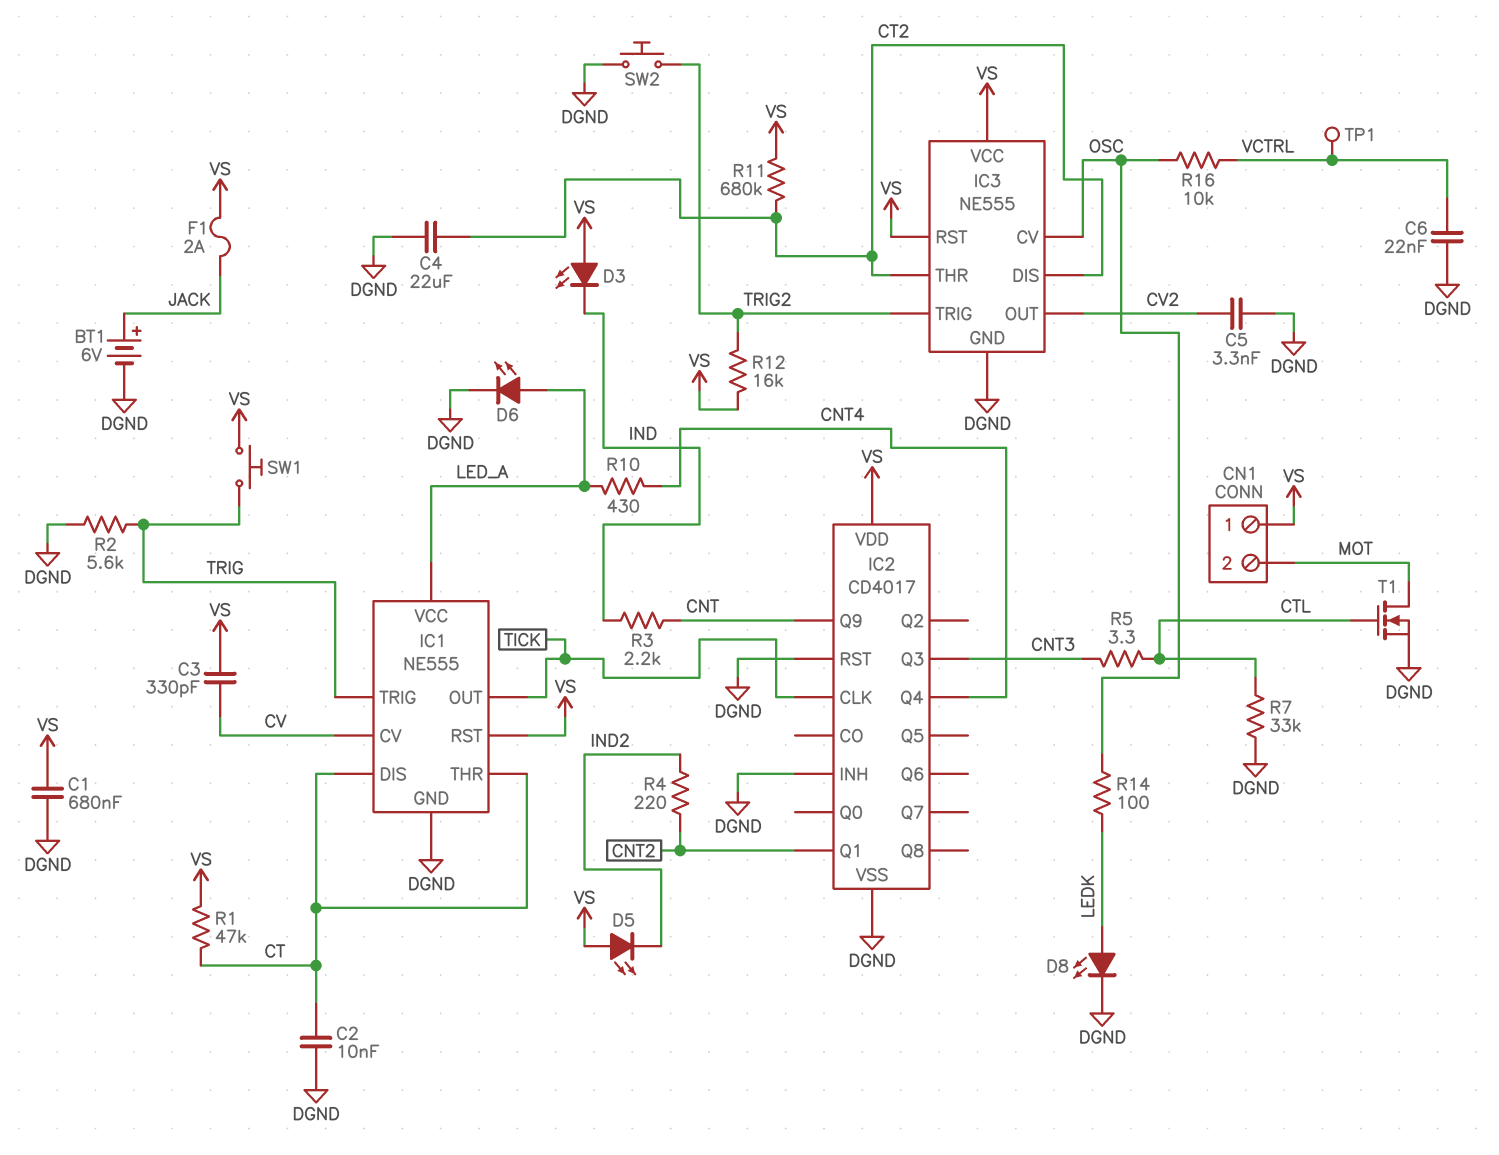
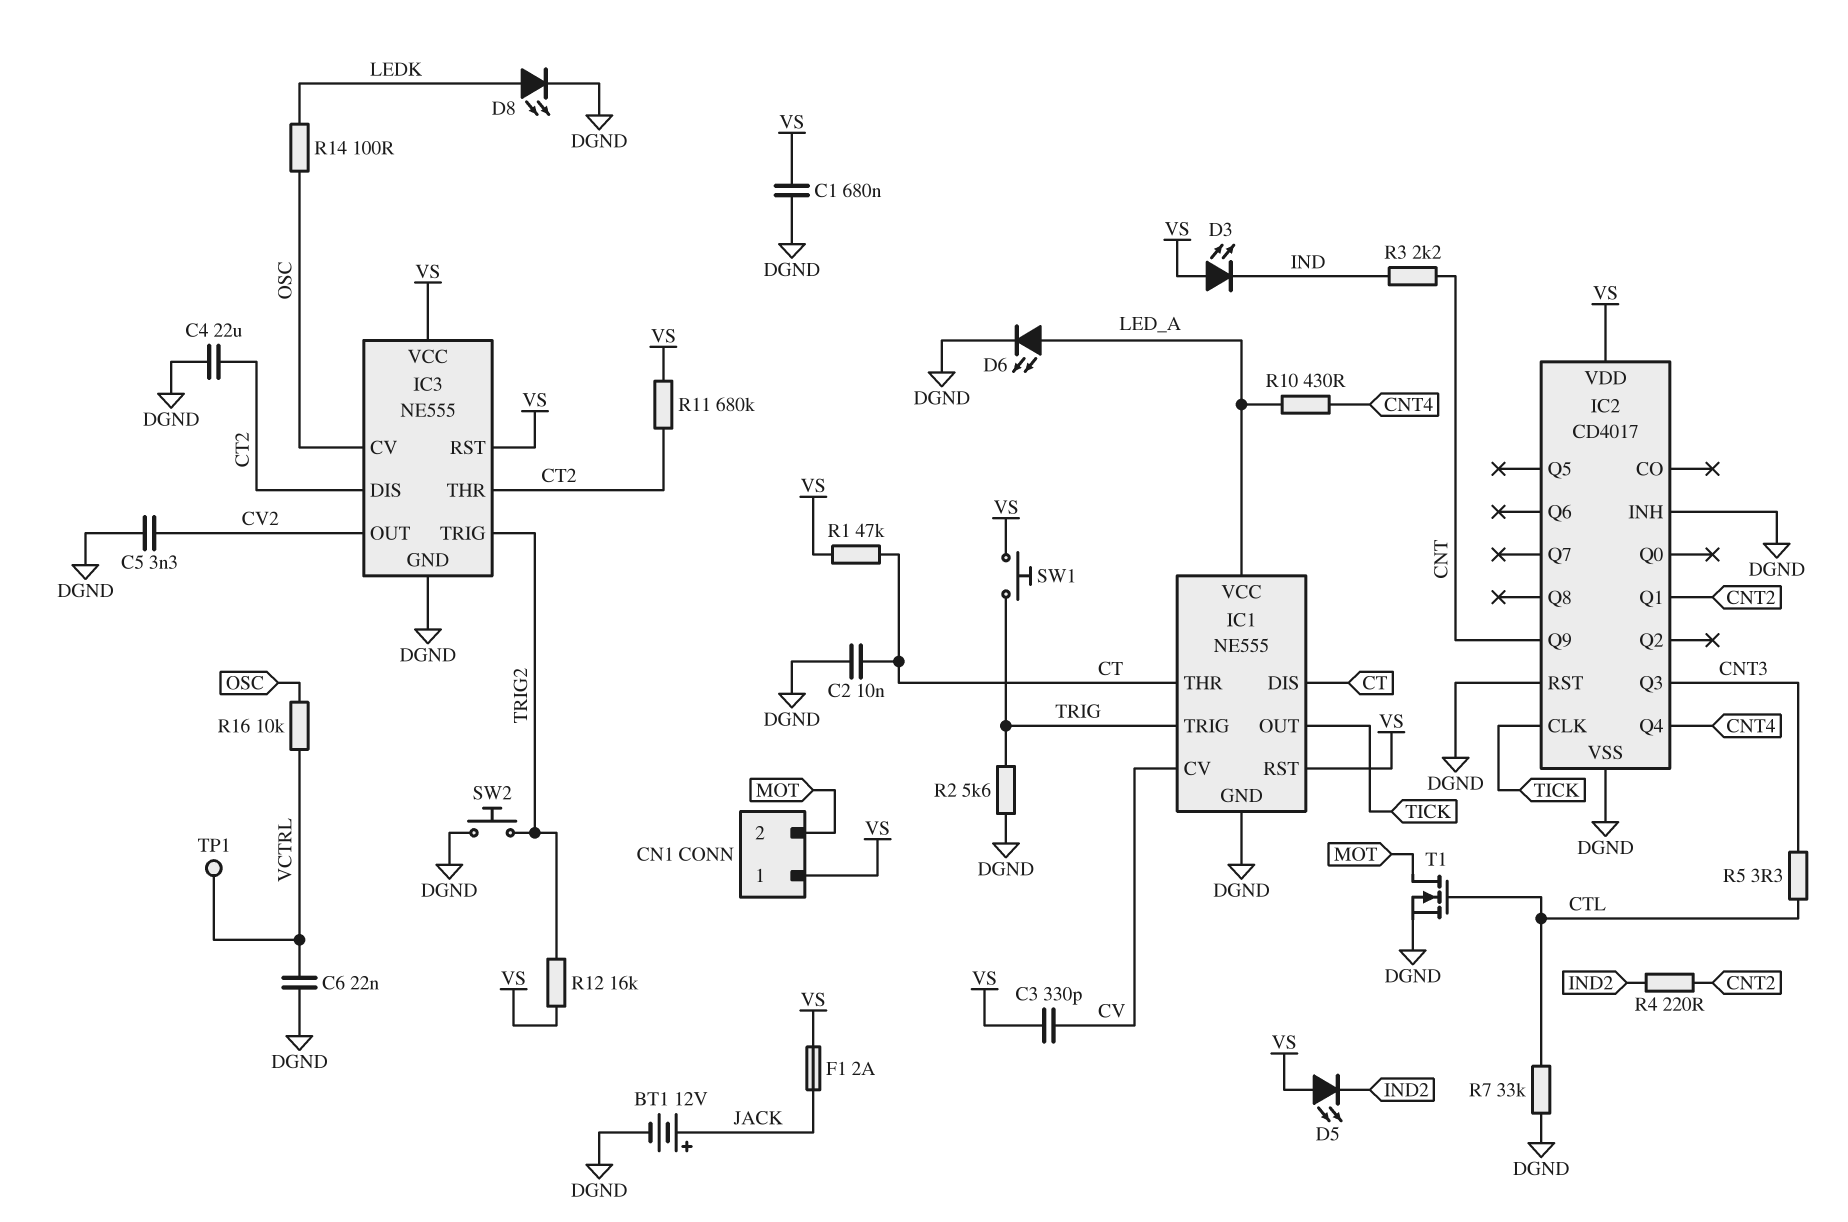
BT1: 6V (plus JACK, minus DGND) -> 12V (plus JACK, minus DGND)

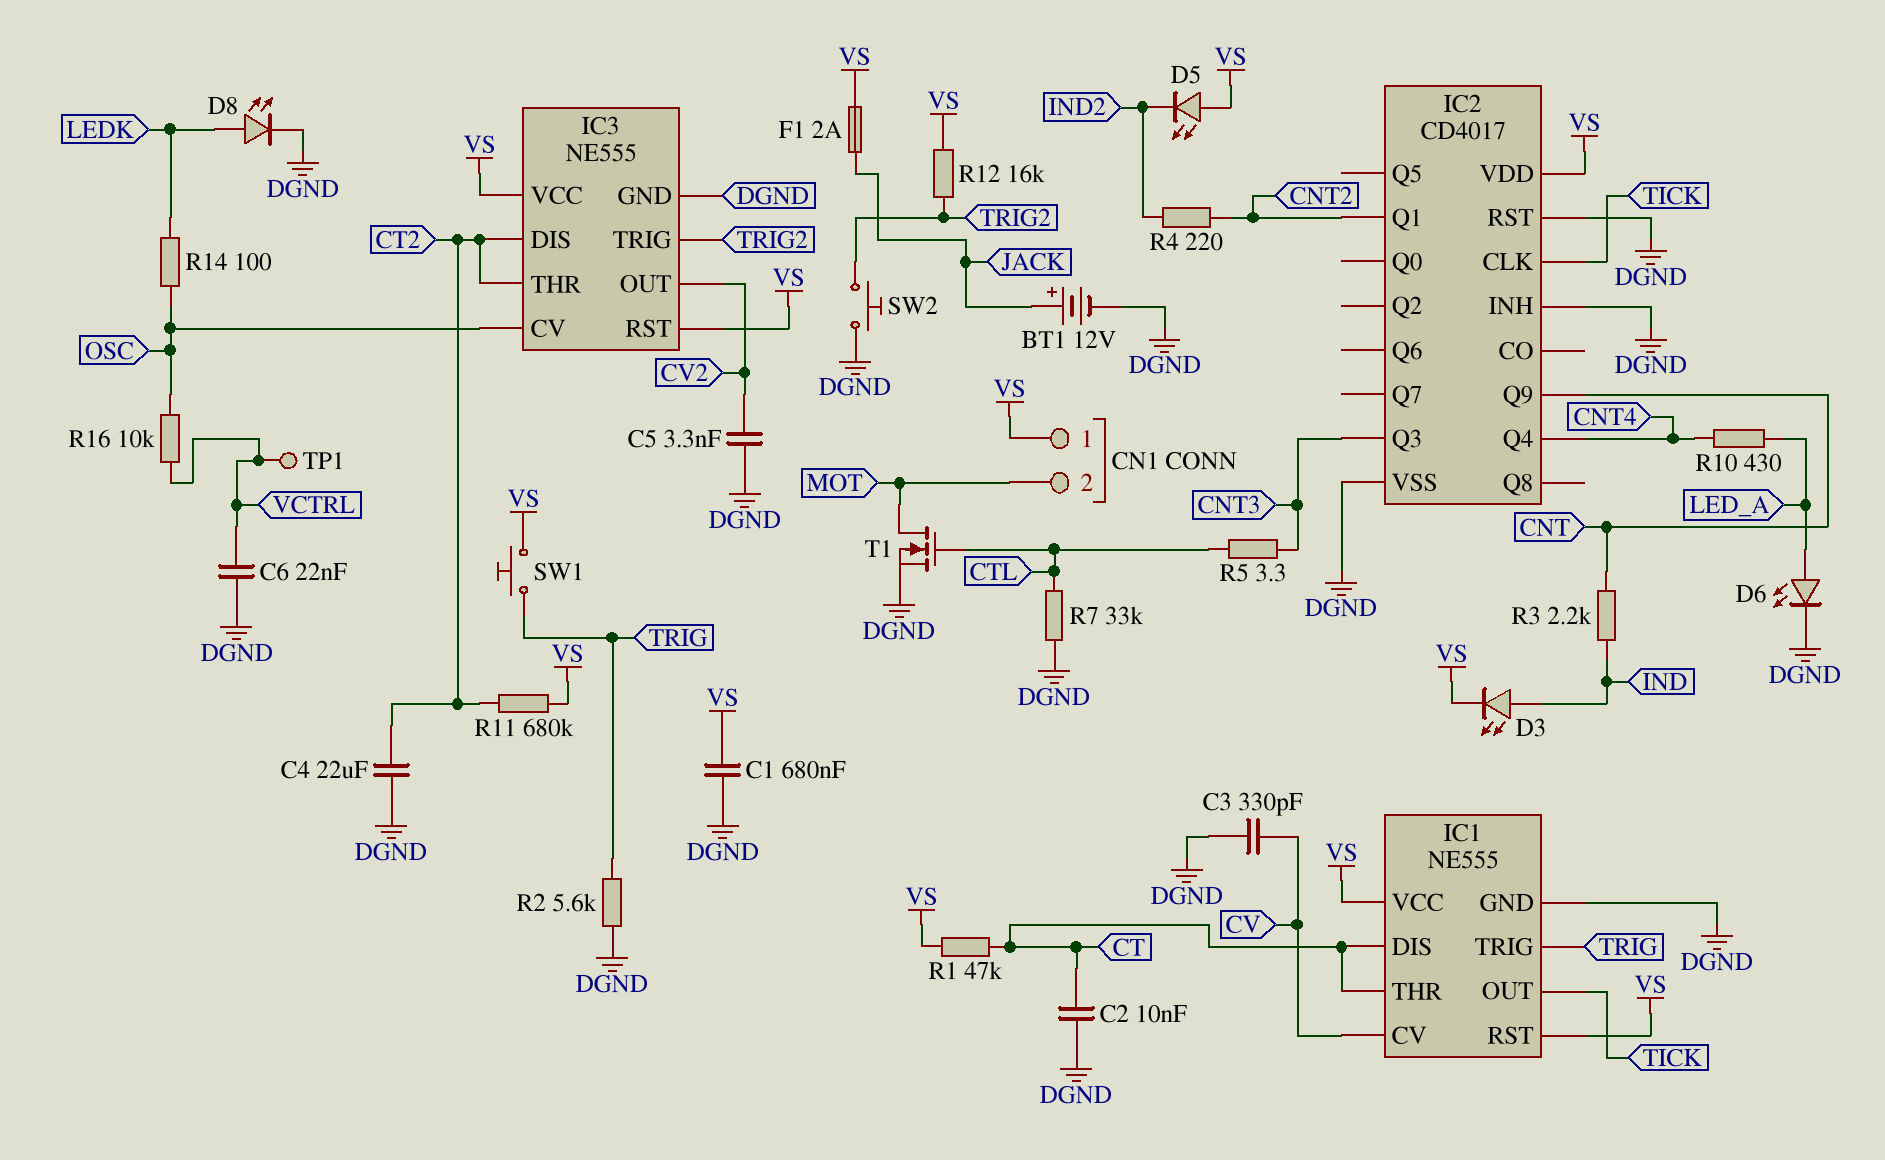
C3: 330pF (CV, VS) -> 330pF (CV, DGND)
D3: LED (A VS, K IND) -> LED (A IND, K VS)
IC1 pin VCC: LED_A -> VS

